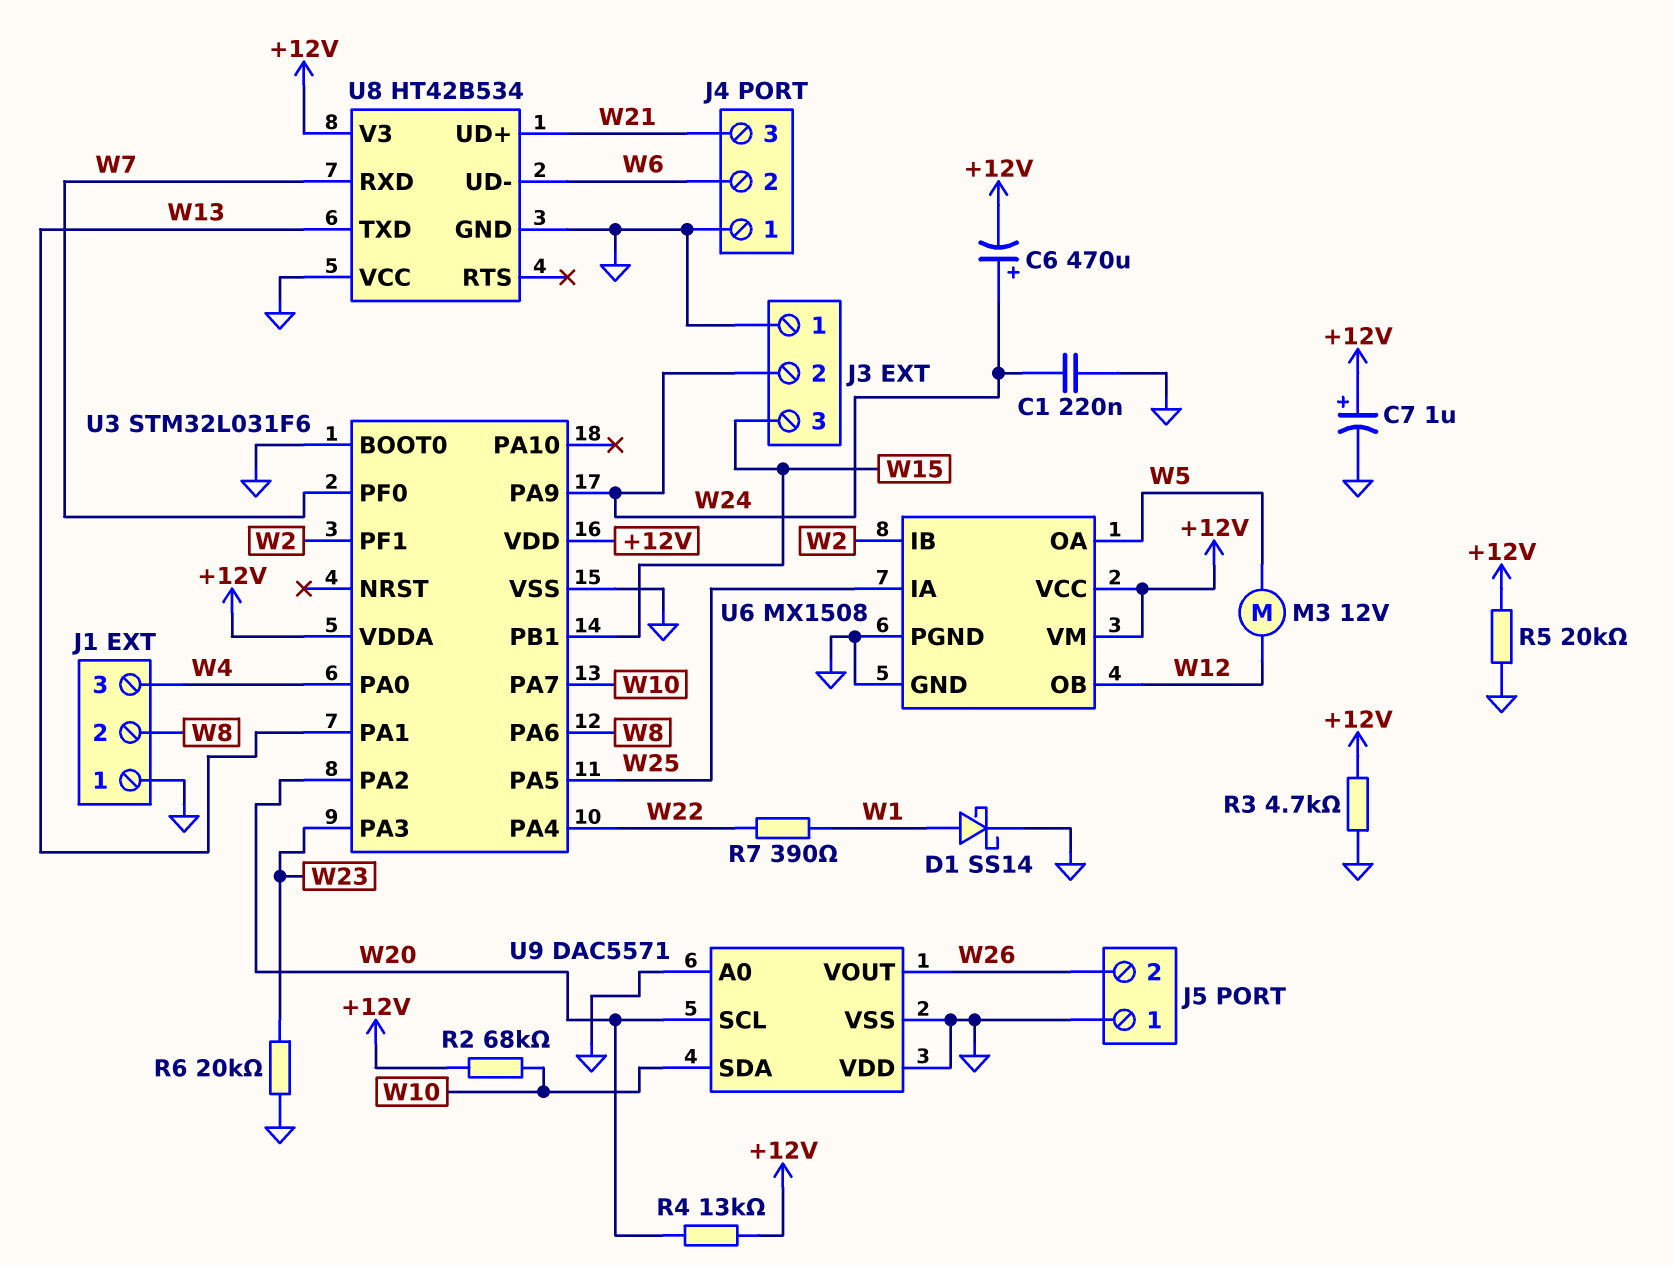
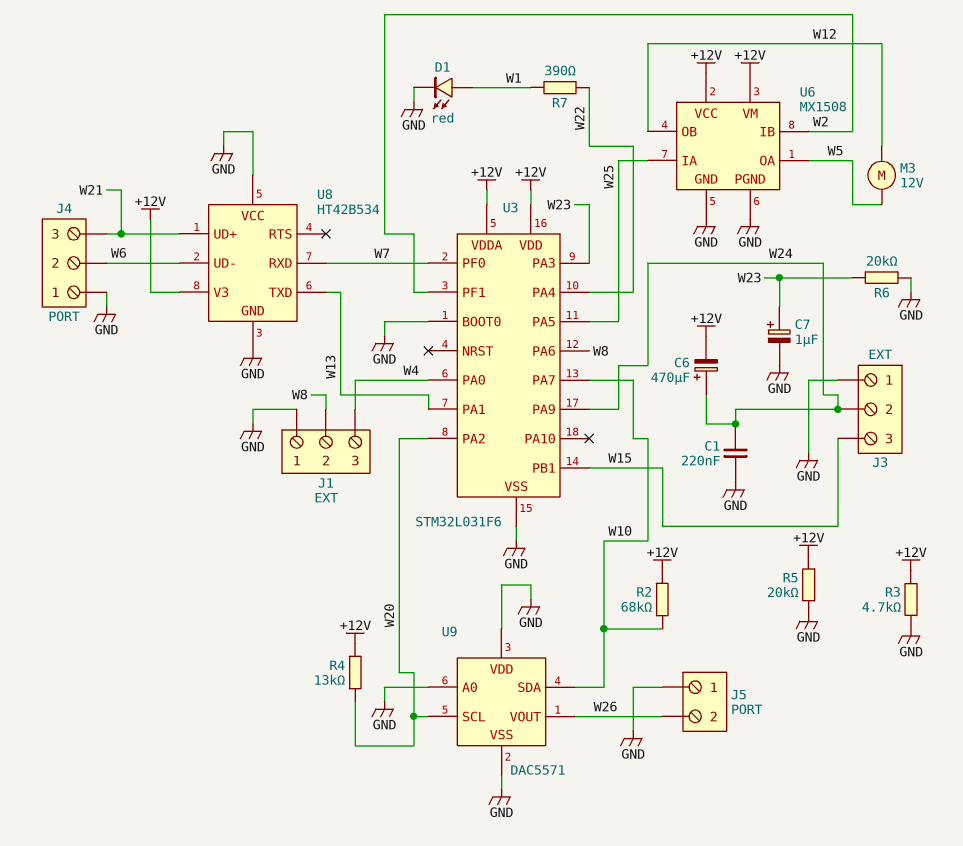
C7: 1uF (plus +12V, minus GND) -> 1uF (plus W23, minus GND)
D1: schottky SS14 (A W1, K GND) -> LED red (A W1, K GND)

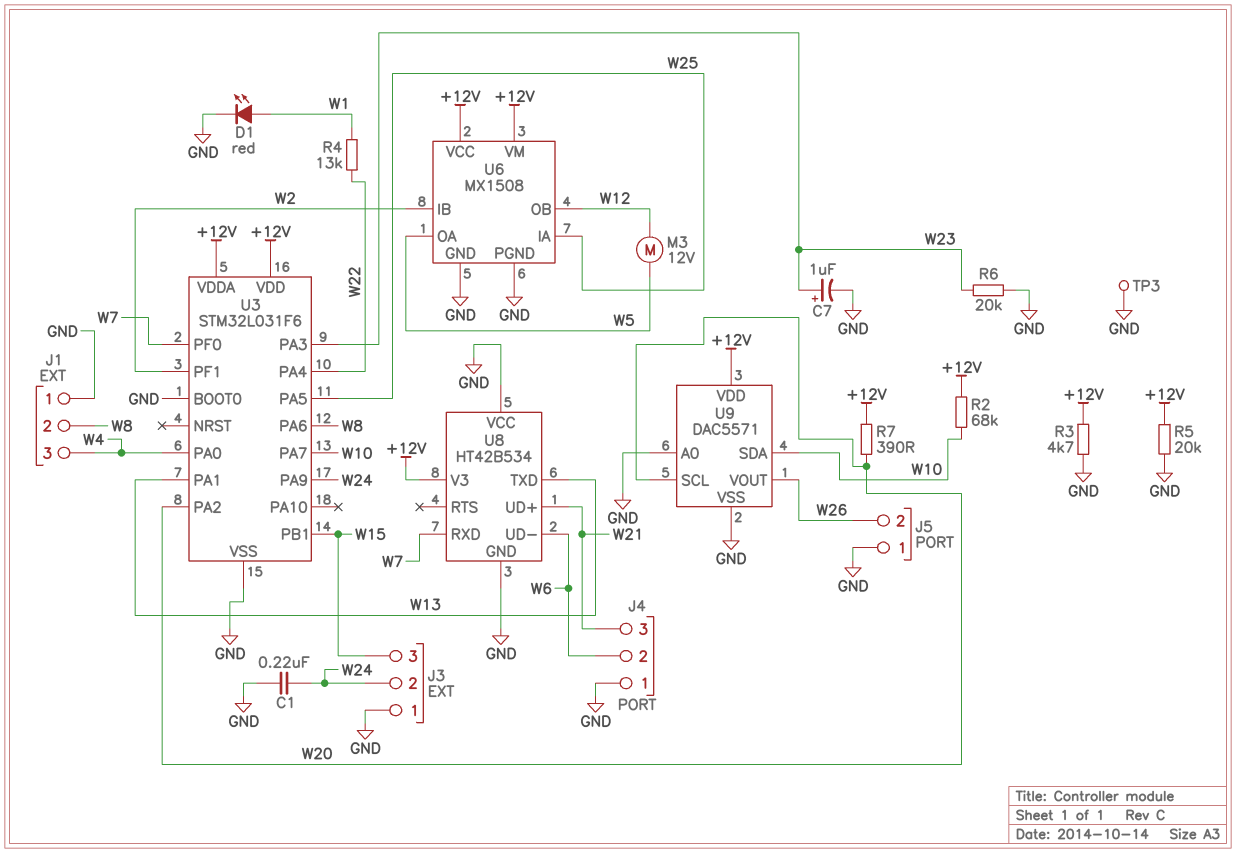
C6: 470uF (plus W24, minus +12V) -> none
R4: 13k (+12V, W20) -> 13k (W1, W22)
R7: 390 (W1, W22) -> 390 (+12V, W20)
TP3: none -> test point (GND)
U9 pin VDD: GND -> +12V

